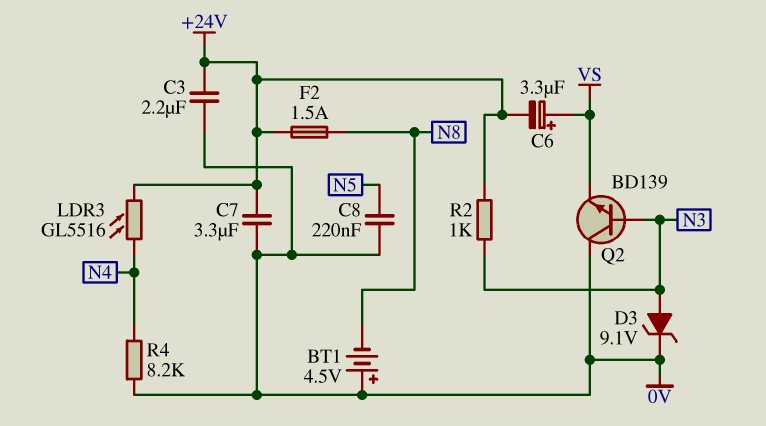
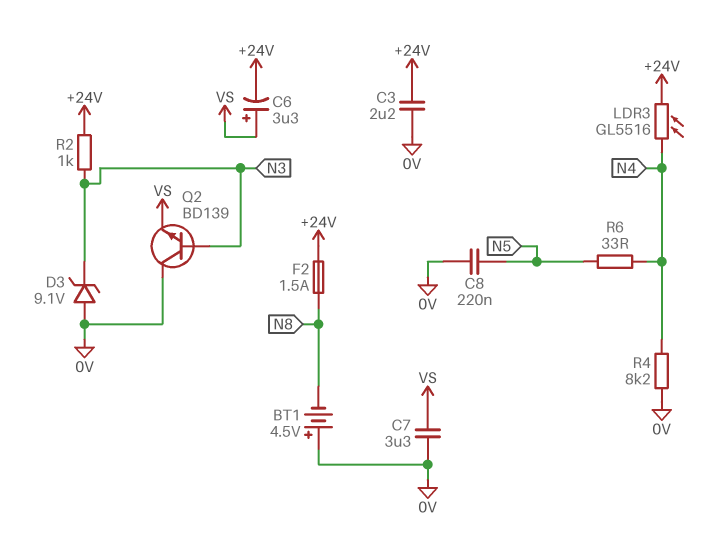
C7: 3.3uF (+24V, 0V) -> 3.3uF (0V, VS)
D3: zener 9.1V (A N3, K 0V) -> zener 9.1V (A 0V, K N3)
R6: none -> 33 (N4, N5)

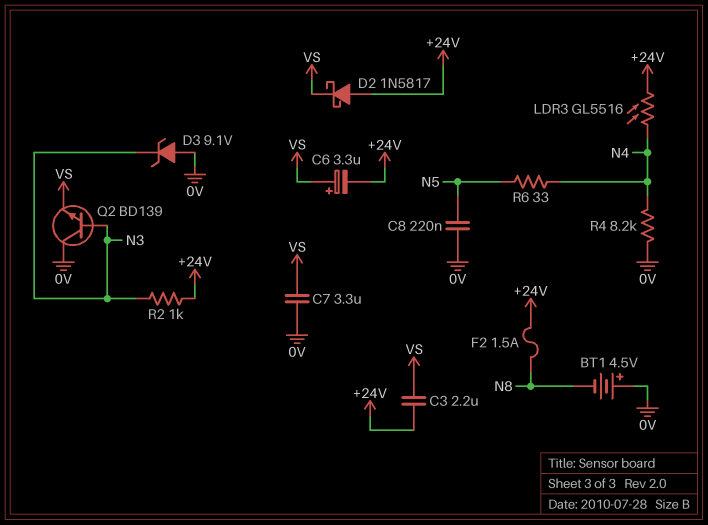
C3: 2.2uF (+24V, 0V) -> 2.2uF (+24V, VS)
D2: none -> schottky 1N5817 (A +24V, K VS)

